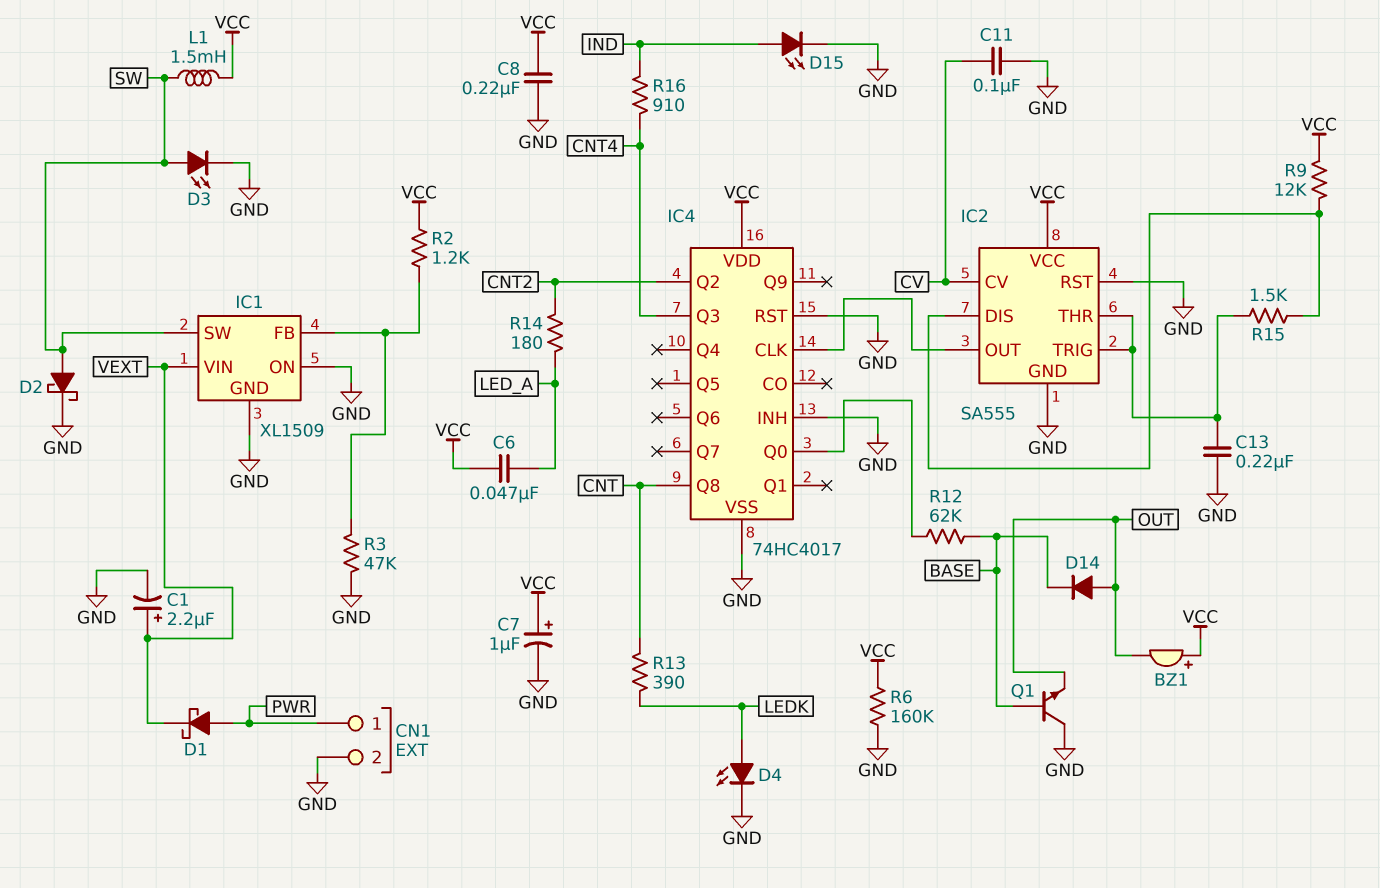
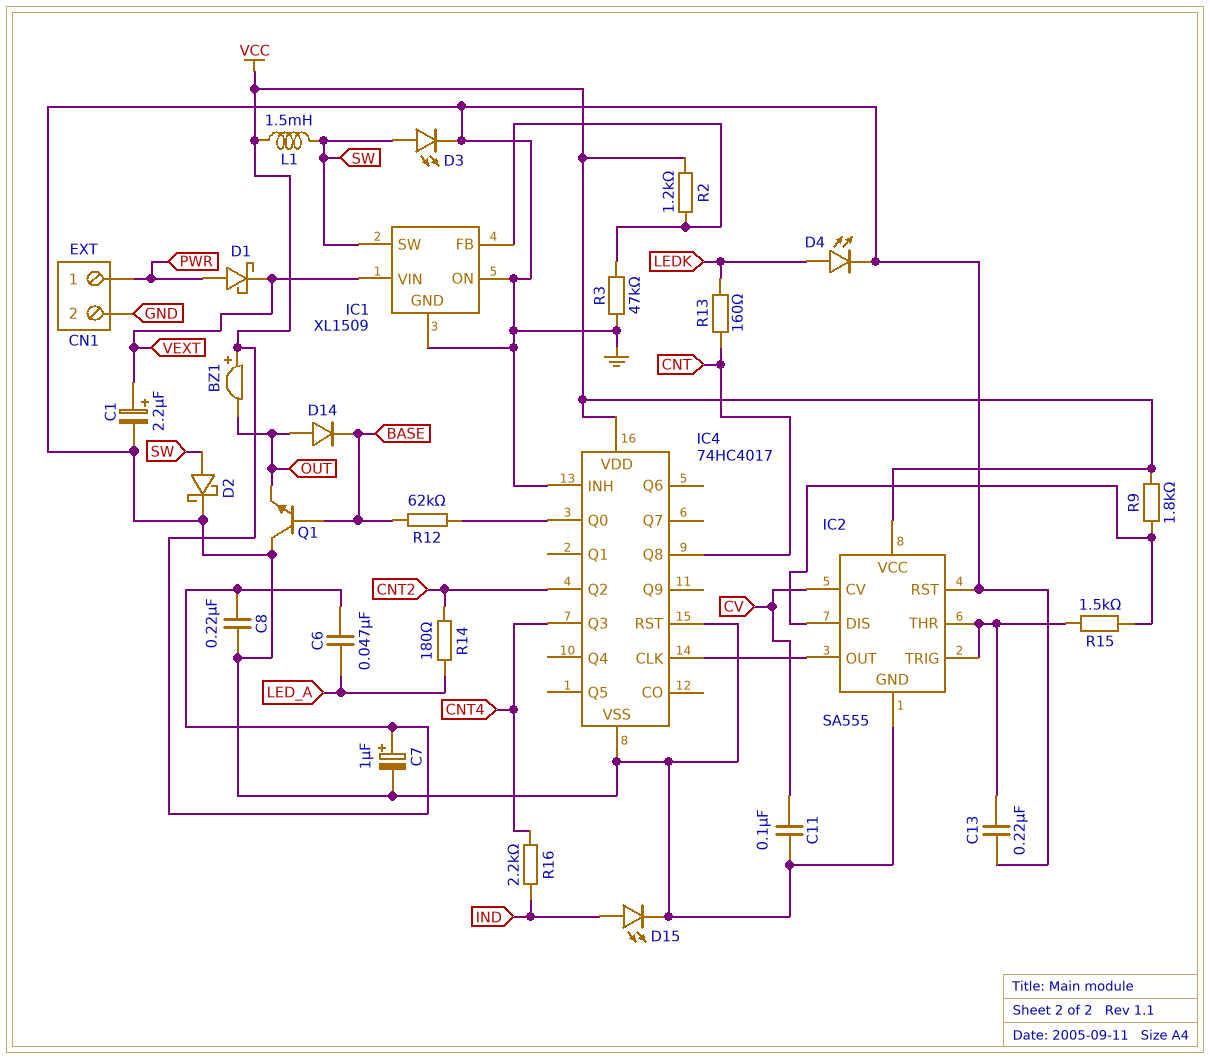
R6: 160k (GND, VCC) -> none
R9: 12k (IC2/DIS, VCC) -> 1.8k (IC2/DIS, VCC)
R13: 390 (CNT, LEDK) -> 160 (CNT, LEDK)
R16: 910 (CNT4, IND) -> 2.2k (CNT4, IND)

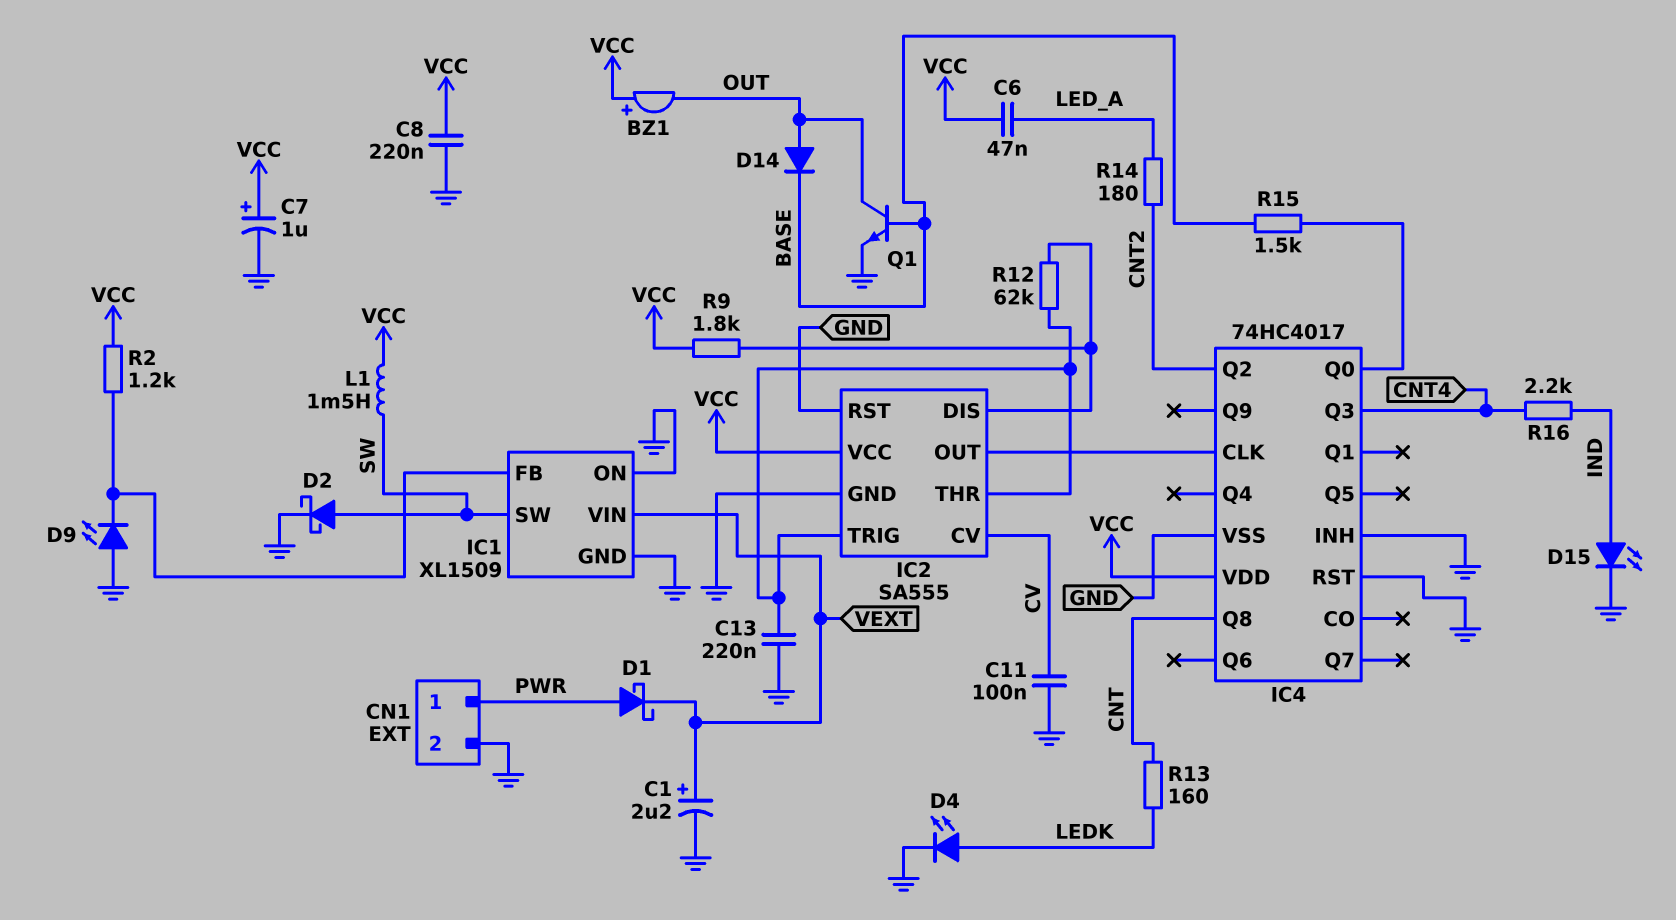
D3: LED (A SW, K GND) -> none
D9: none -> LED (A GND, K IC1/FB)
Q1: NPN (B BASE, C GND, E OUT) -> NPN (B BASE, C OUT, E GND)
R3: 47k (GND, IC1/FB) -> none
R12: 62k (BASE, IC4/Q0) -> 62k (IC2/DIS, IC2/THR)
R15: 1.5k (IC2/DIS, IC2/THR) -> 1.5k (BASE, IC4/Q0)

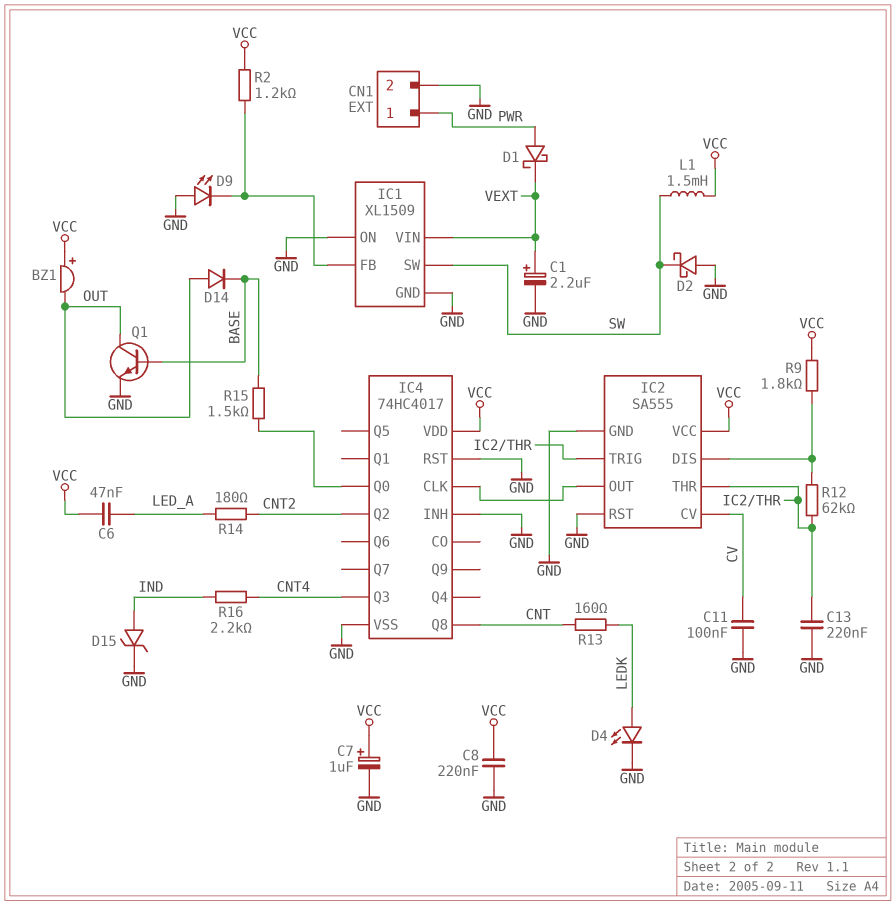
D2: schottky (A SW, K GND) -> schottky (A GND, K SW)
D15: LED (A IND, K GND) -> zener (A IND, K GND)

